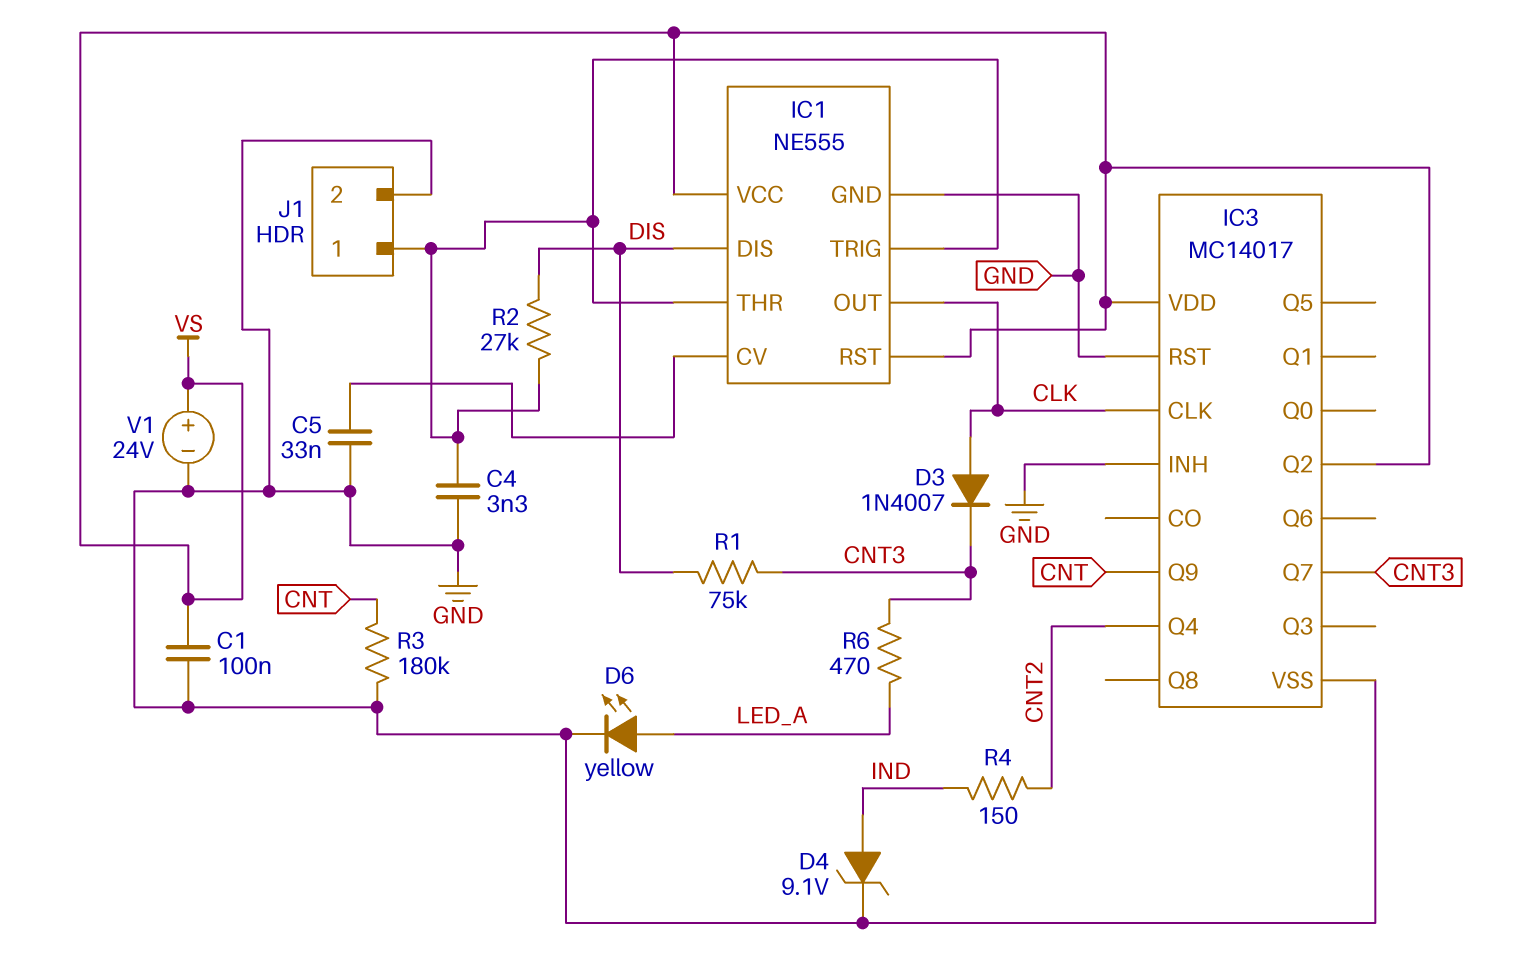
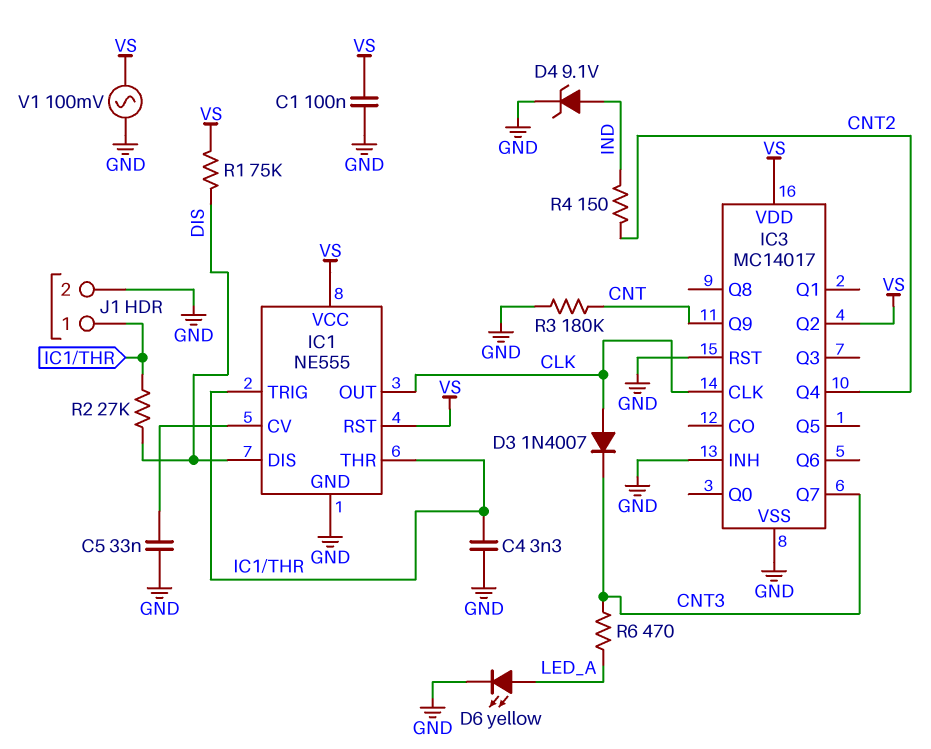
R1: 75k (CNT3, DIS) -> 75k (DIS, VS)
V1: 24V (plus VS, minus GND) -> AC 100mV (GND, VS)

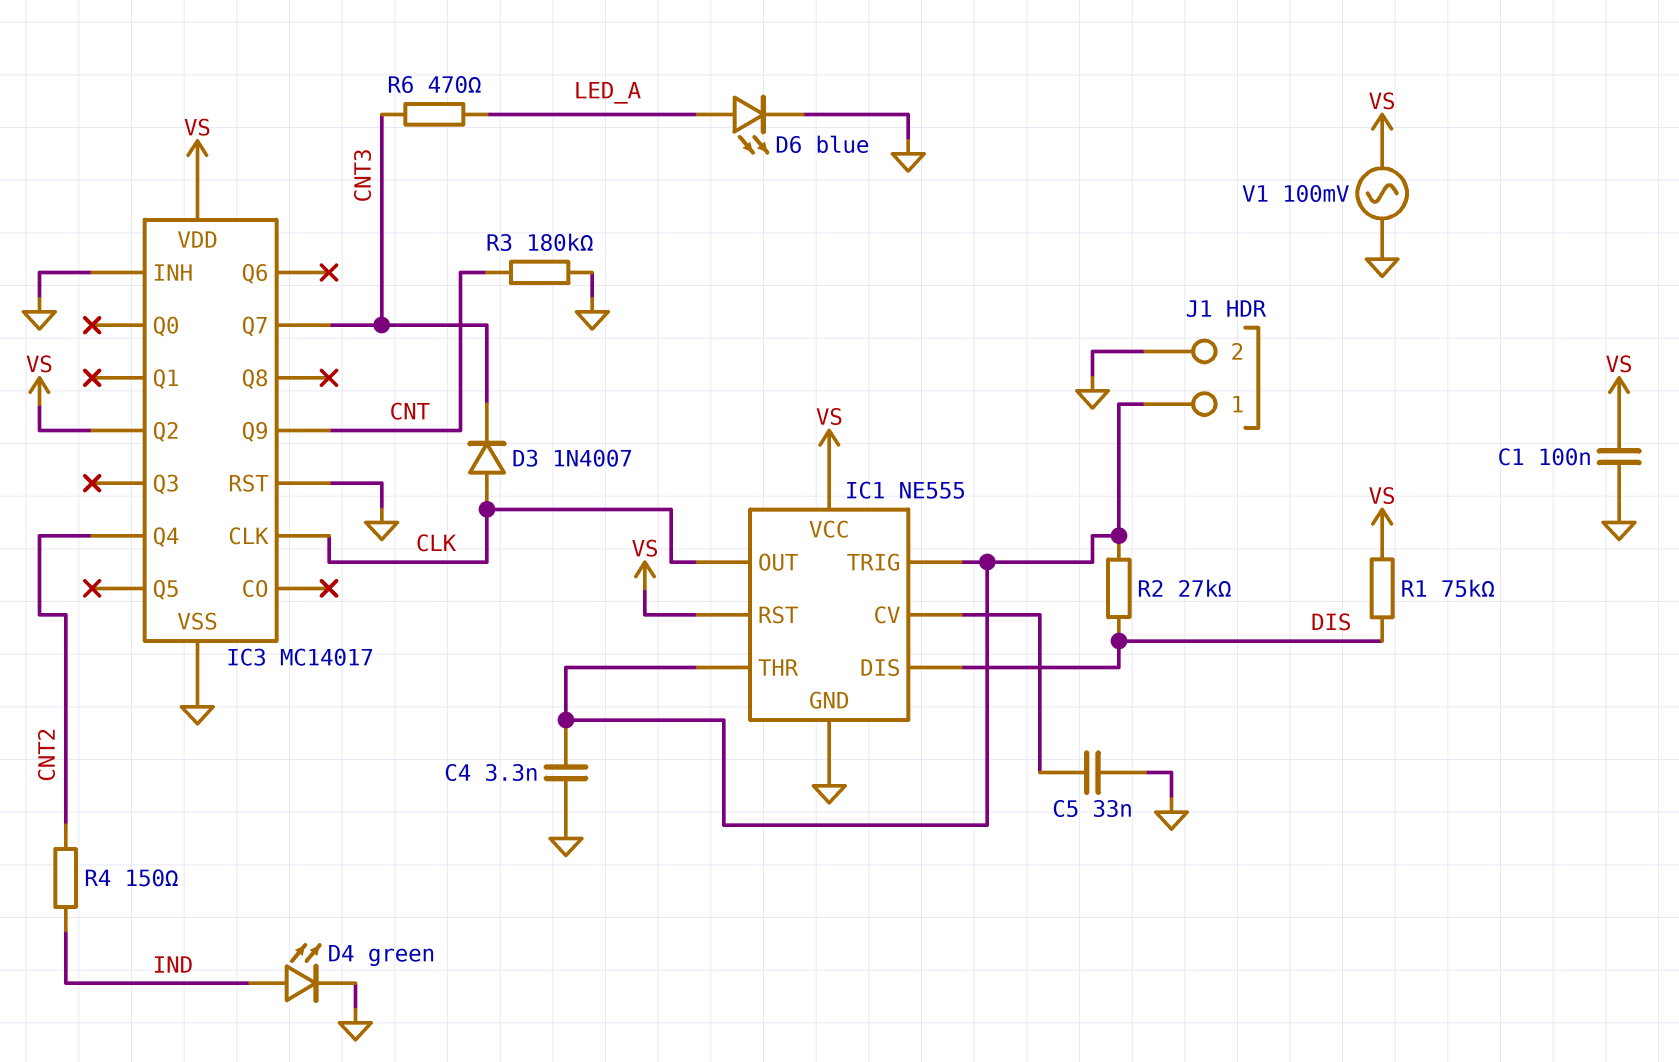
D4: zener 9.1V (A IND, K GND) -> LED green (A IND, K GND)
D6: LED yellow (A LED_A, K GND) -> LED blue (A LED_A, K GND)

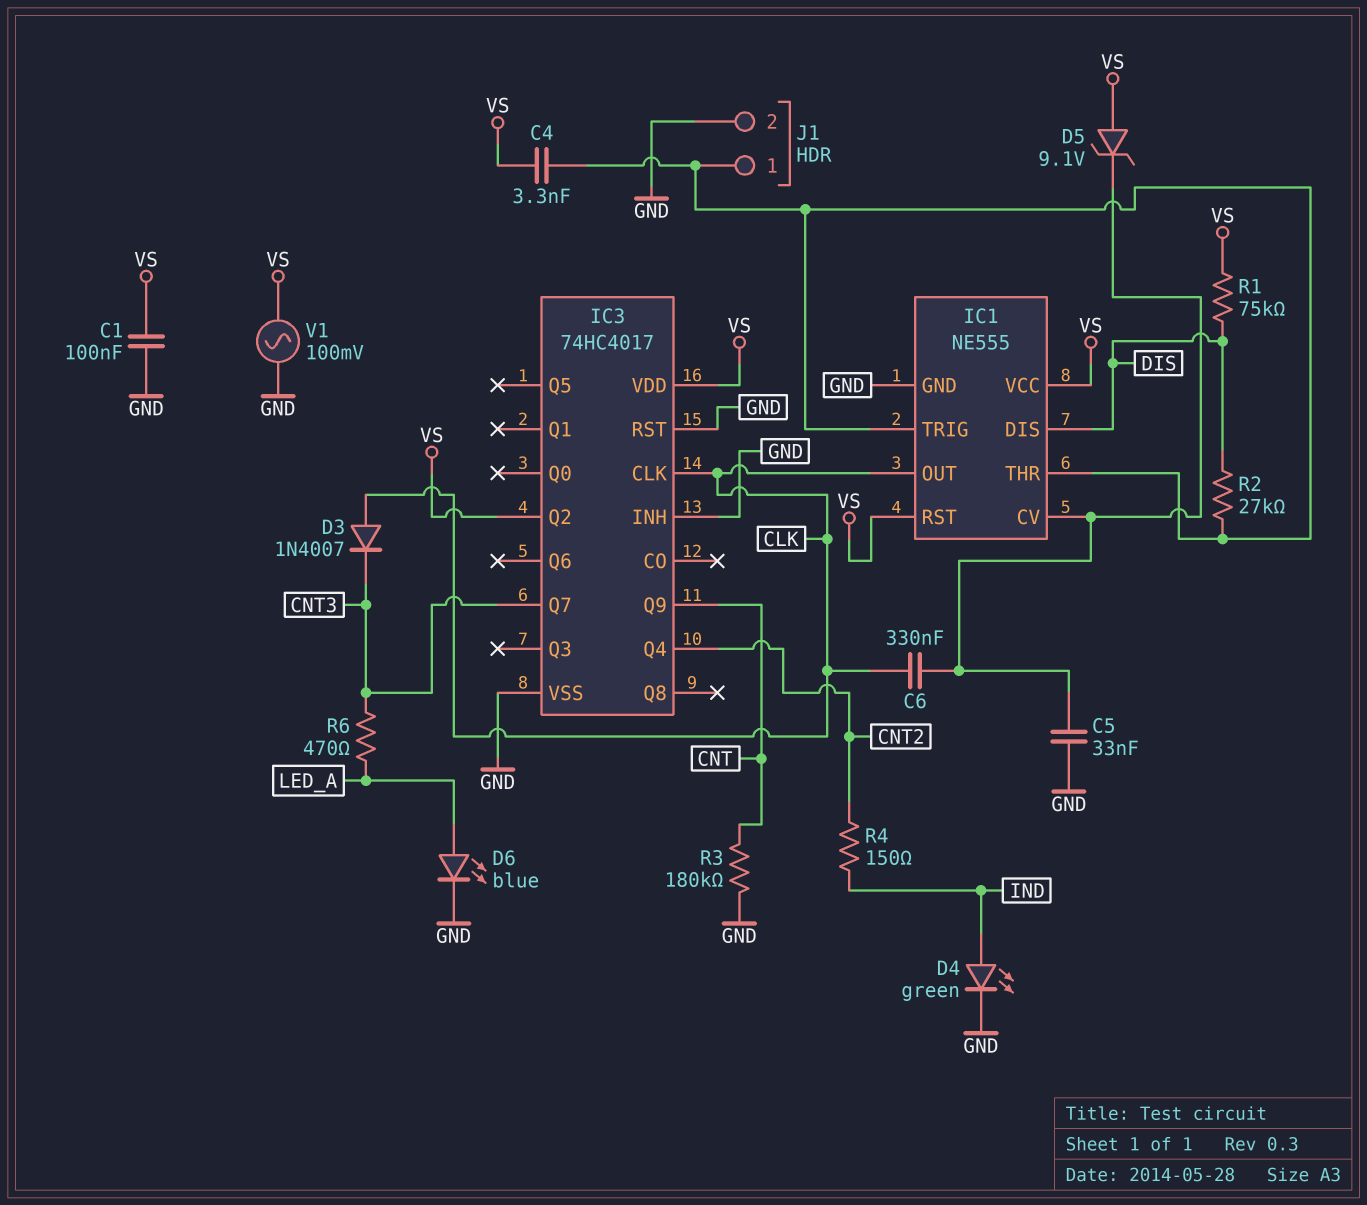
C4: 3.3nF (GND, IC1/THR) -> 3.3nF (IC1/THR, VS)
C6: none -> 330nF (CLK, IC1/CV)
D5: none -> zener 9.1V (A VS, K IC1/CV)
IC3: MC14017 -> 74HC4017

